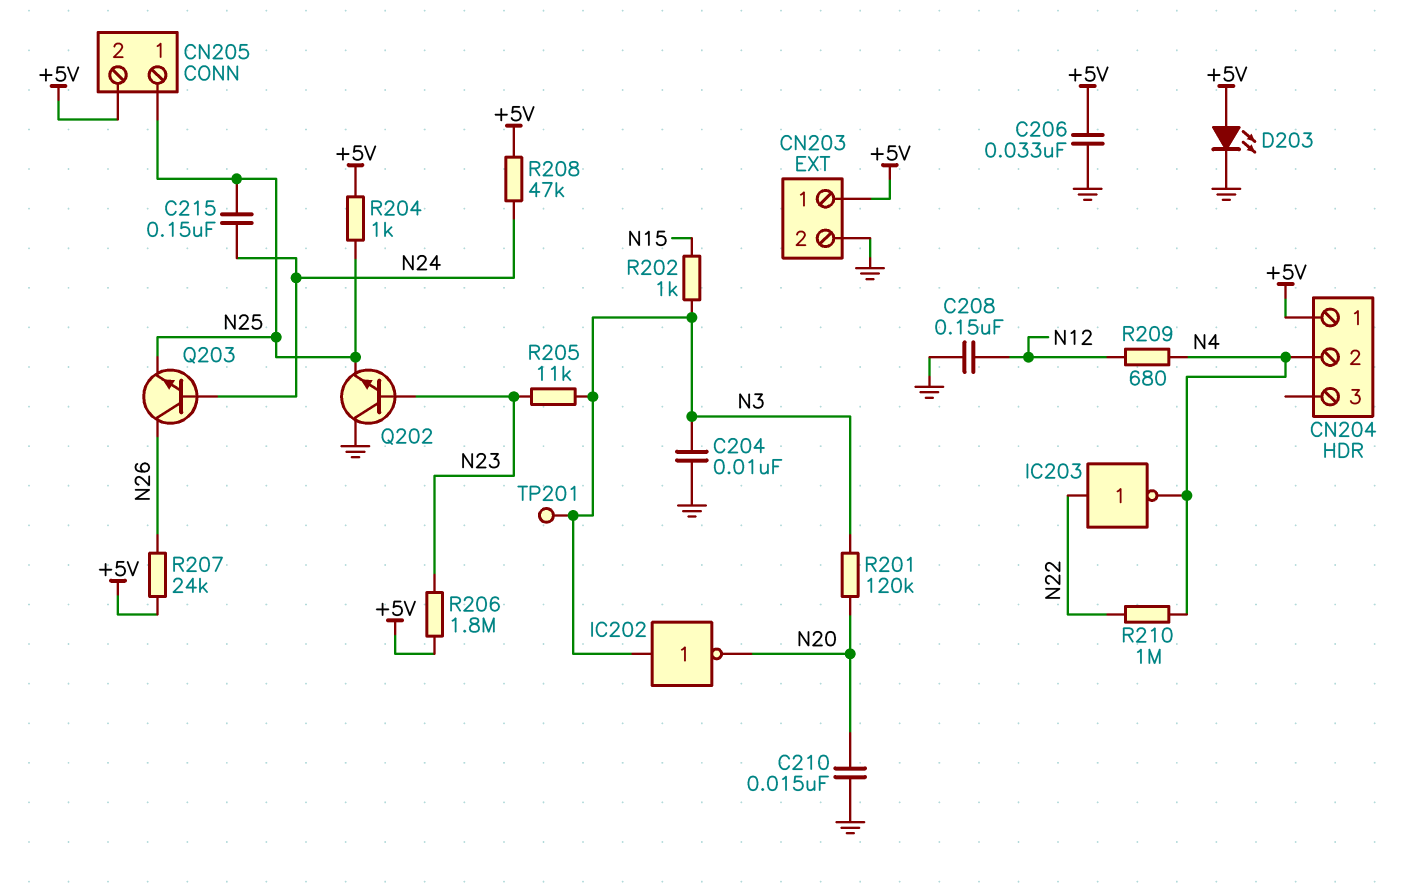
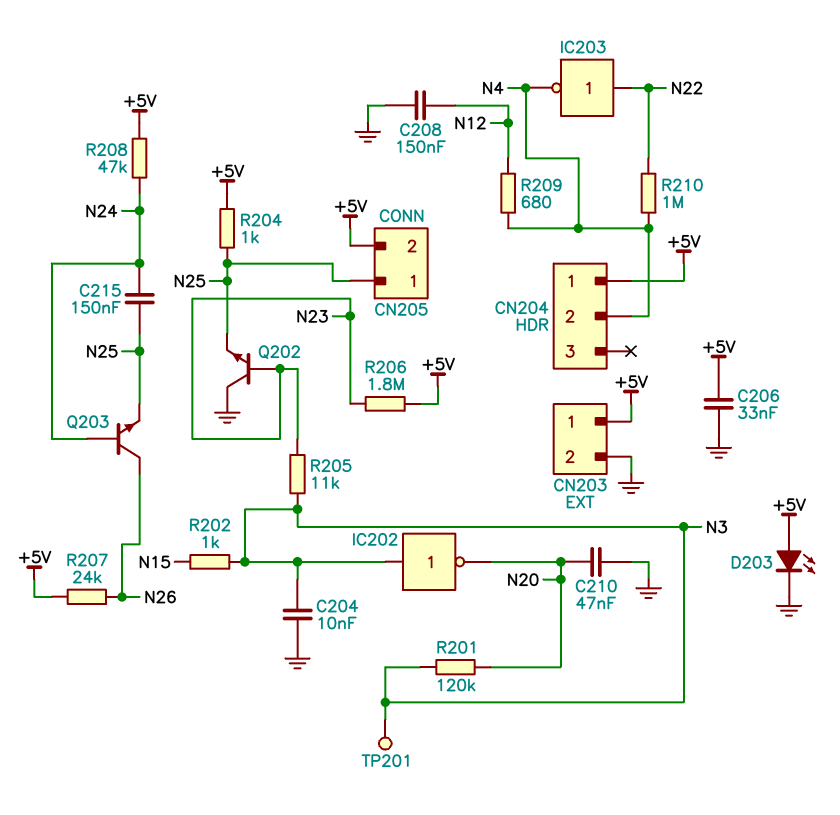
C210: 15nF (GND, N20) -> 47nF (GND, N20)

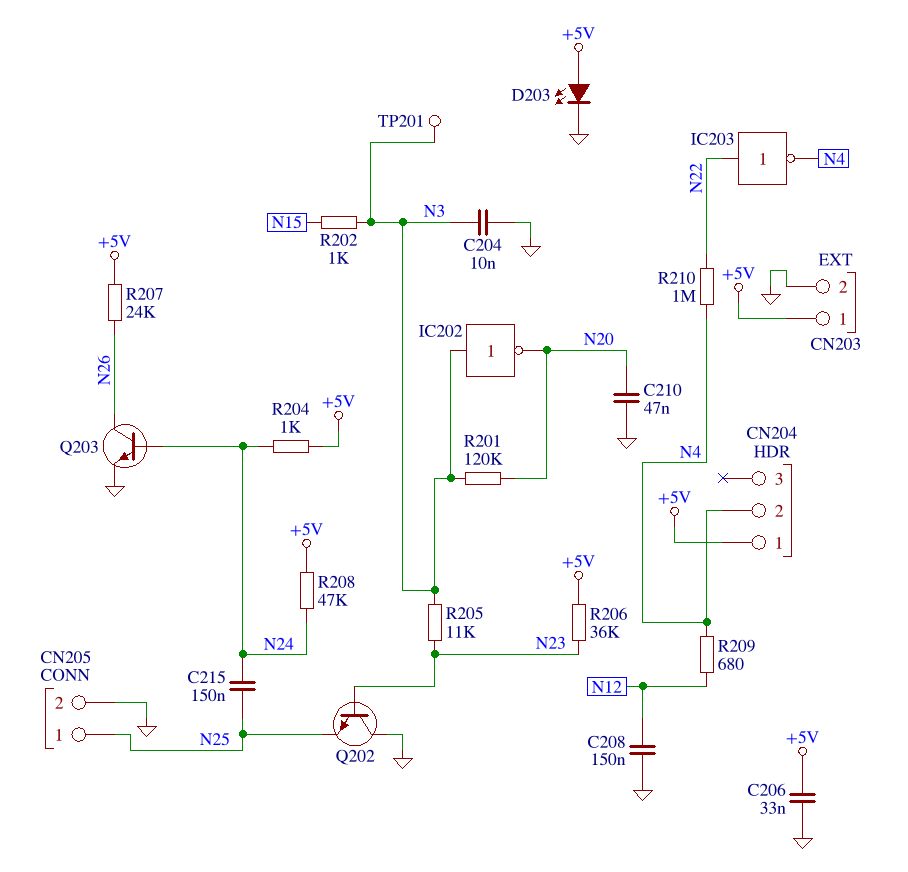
CN205 pin 2: +5V -> GND
Q203: NPN (B N24, C N26, E N25) -> NPN (B N24, C N26, E GND)
R204: 1k (+5V, N25) -> 1k (+5V, N24)
R206: 1.8M (+5V, N23) -> 36k (+5V, N23)

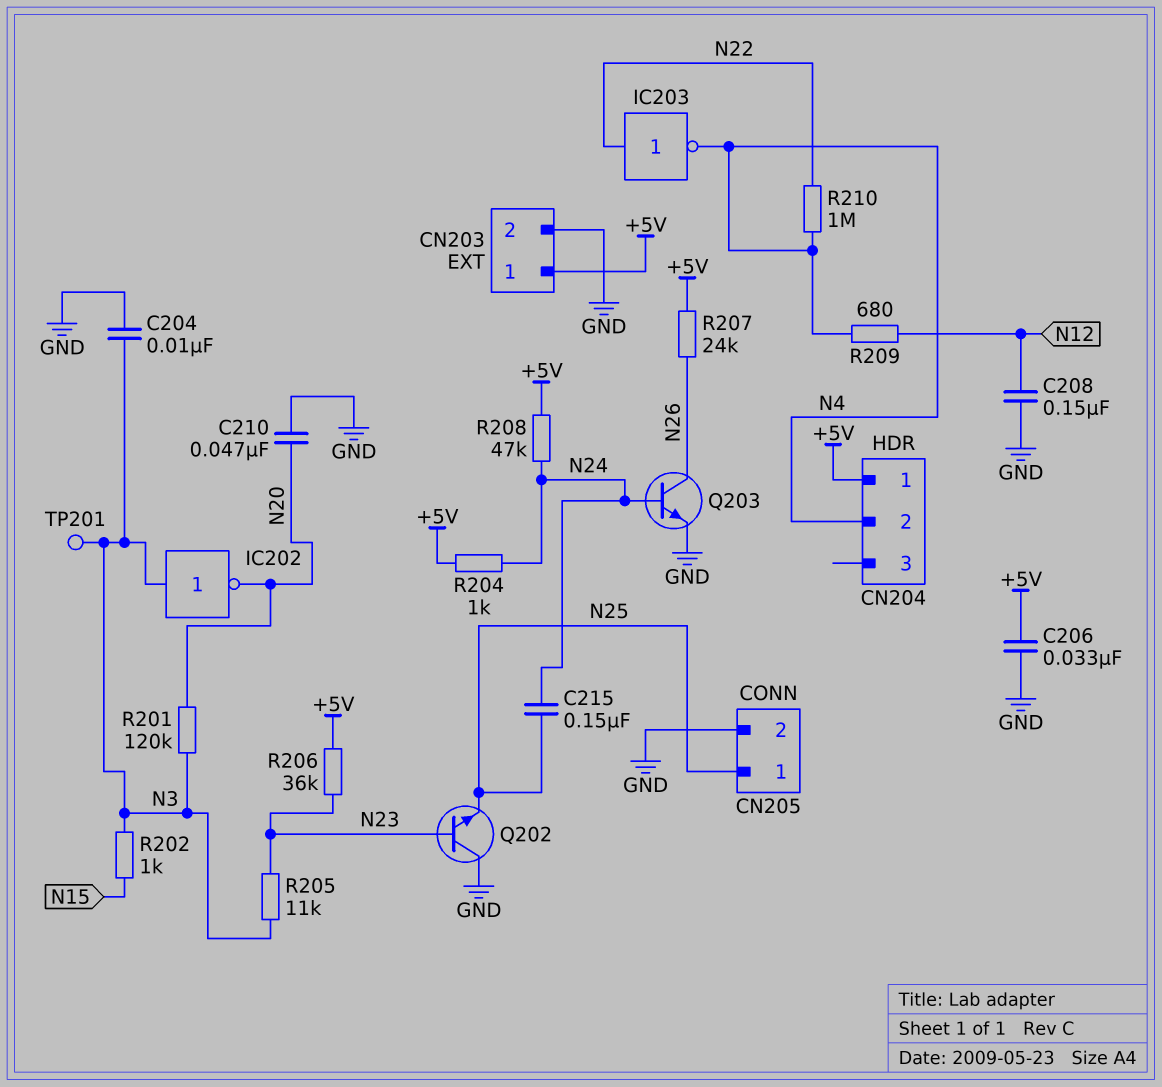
D203: LED (A +5V, K GND) -> none

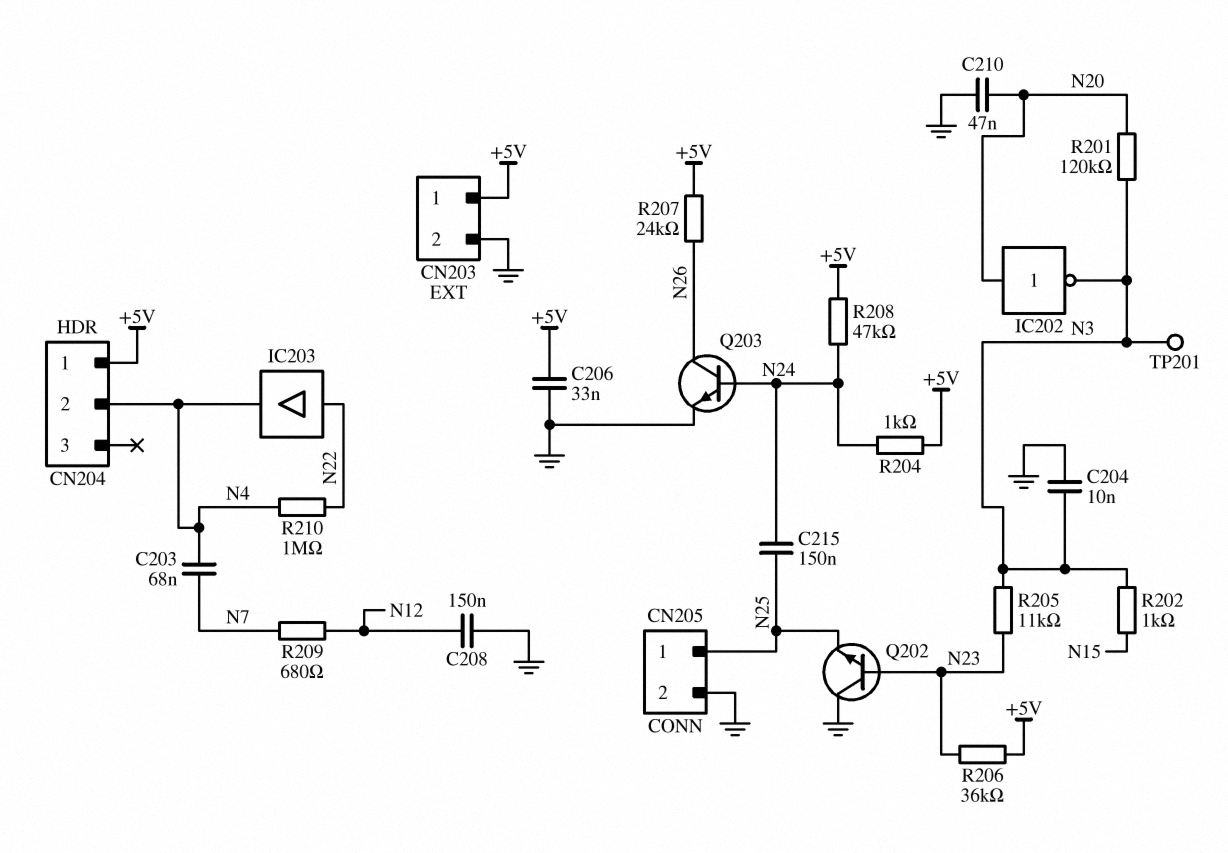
C203: none -> 68nF (N4, N7)
IC202: NOT (in N3, out N20) -> NOT (in N20, out N3)
IC203: NOT (in N22, out N4) -> buffer (in N22, out N4)
R209: 680 (N4, N12) -> 680 (N7, N12)

